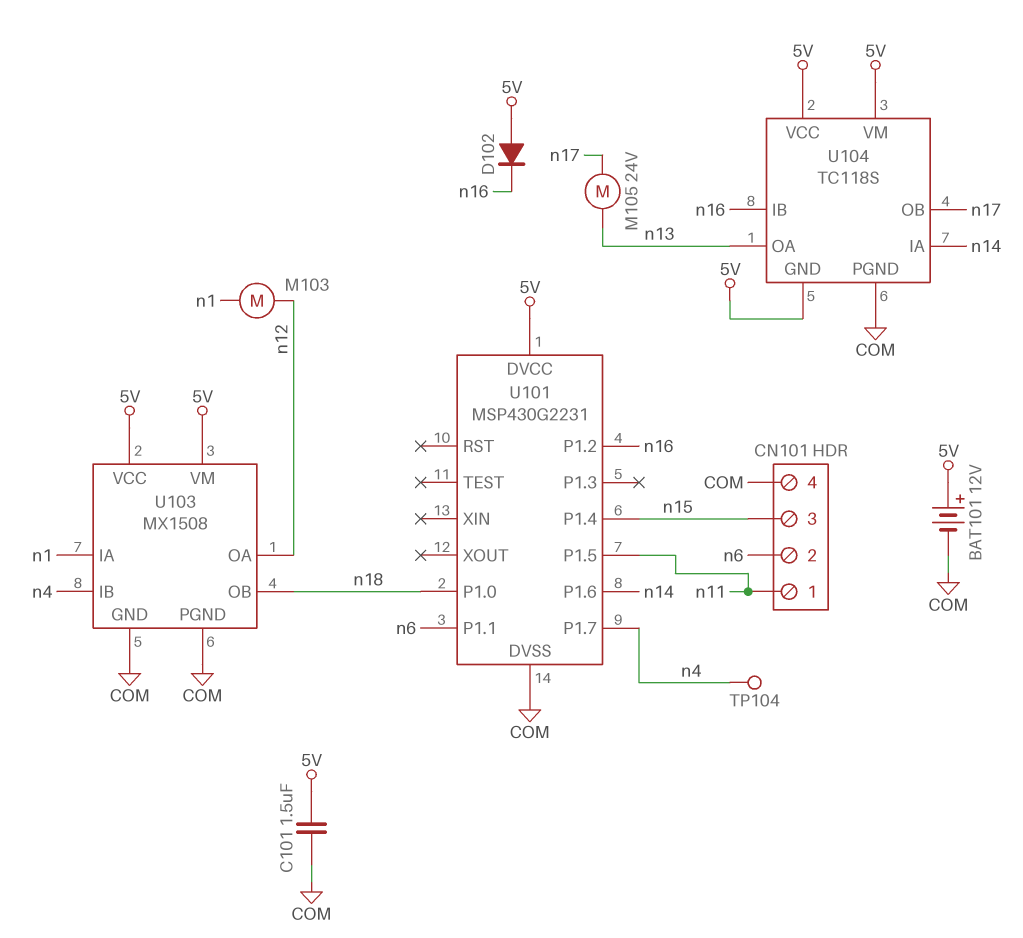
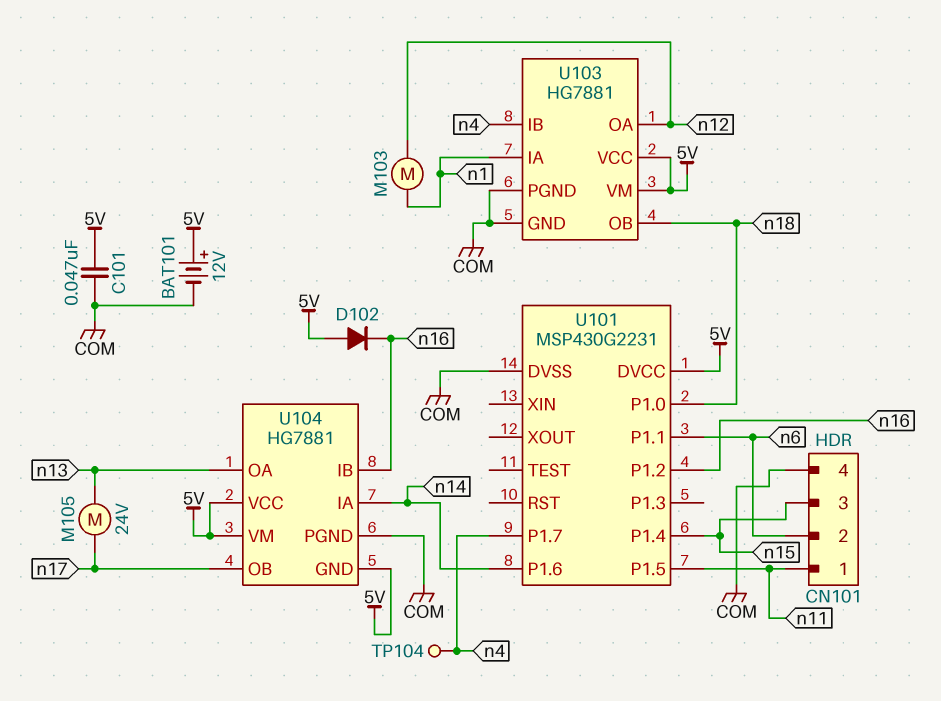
C101: 1.5uF (5V, COM) -> 47nF (5V, COM)
U103: MX1508 -> HG7881
U104: TC118S -> HG7881

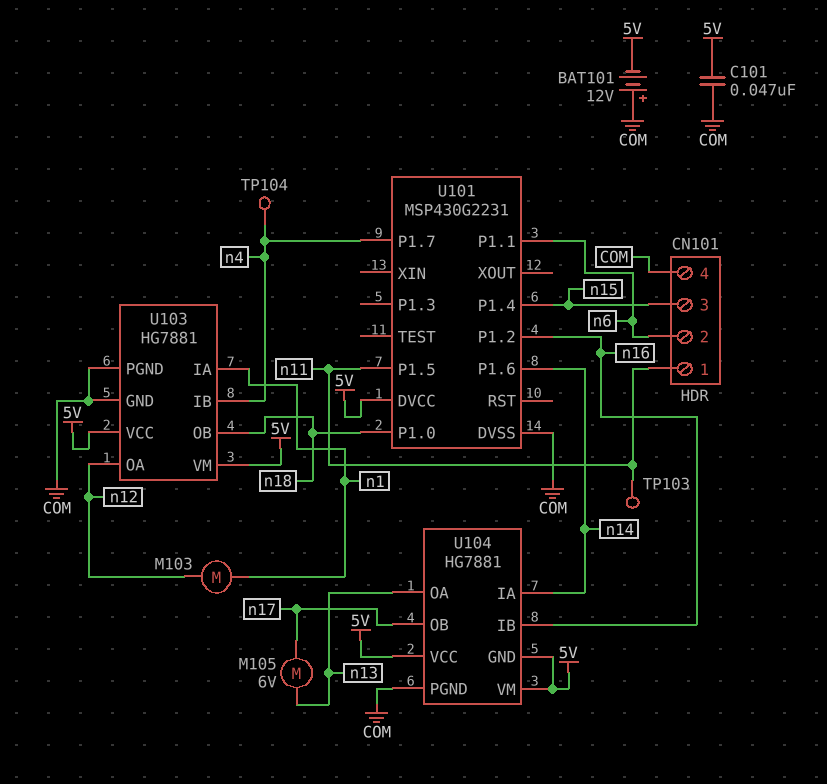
BAT101: 12V (plus 5V, minus COM) -> 12V (plus COM, minus 5V)
D102: diode (A 5V, K n16) -> none
M105: motor 24V (n13, n17) -> motor 6V (n13, n17)
TP103: none -> test point (n11)

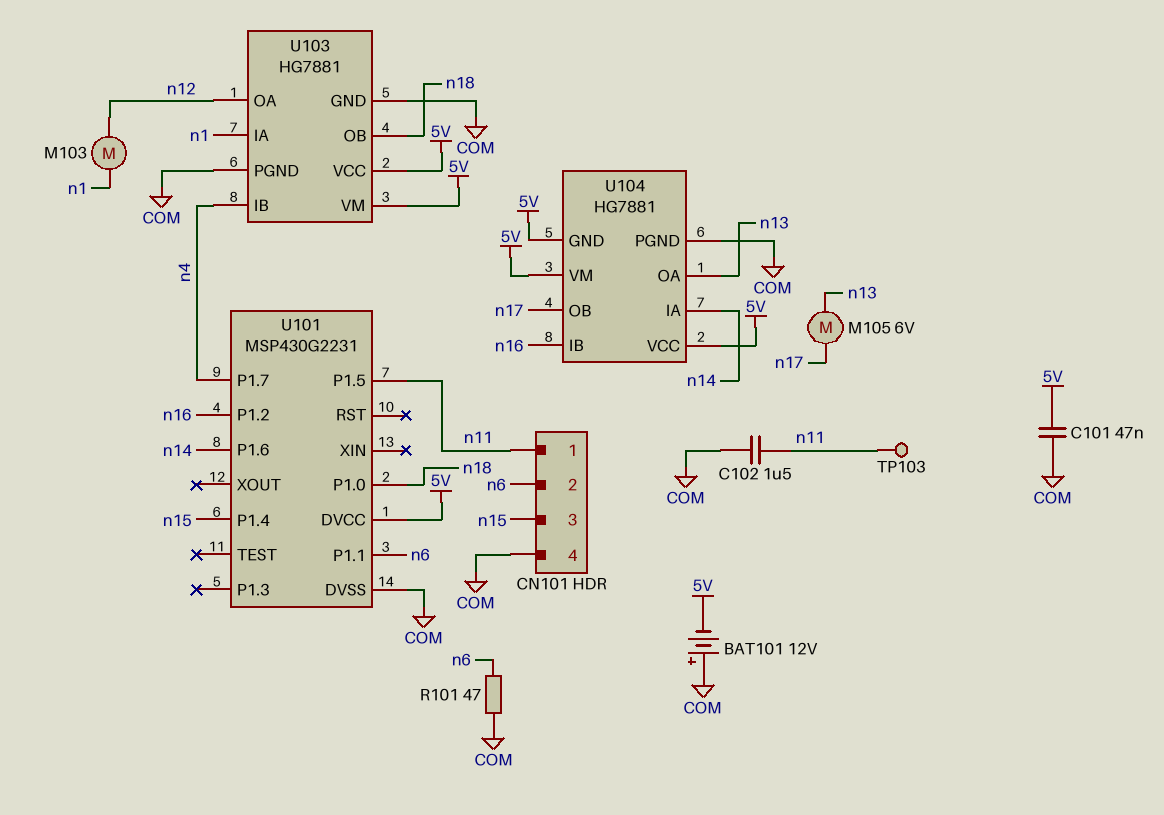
C102: none -> 1.5uF (COM, n11)
R101: none -> 47 (COM, n6)
TP104: test point (n4) -> none

